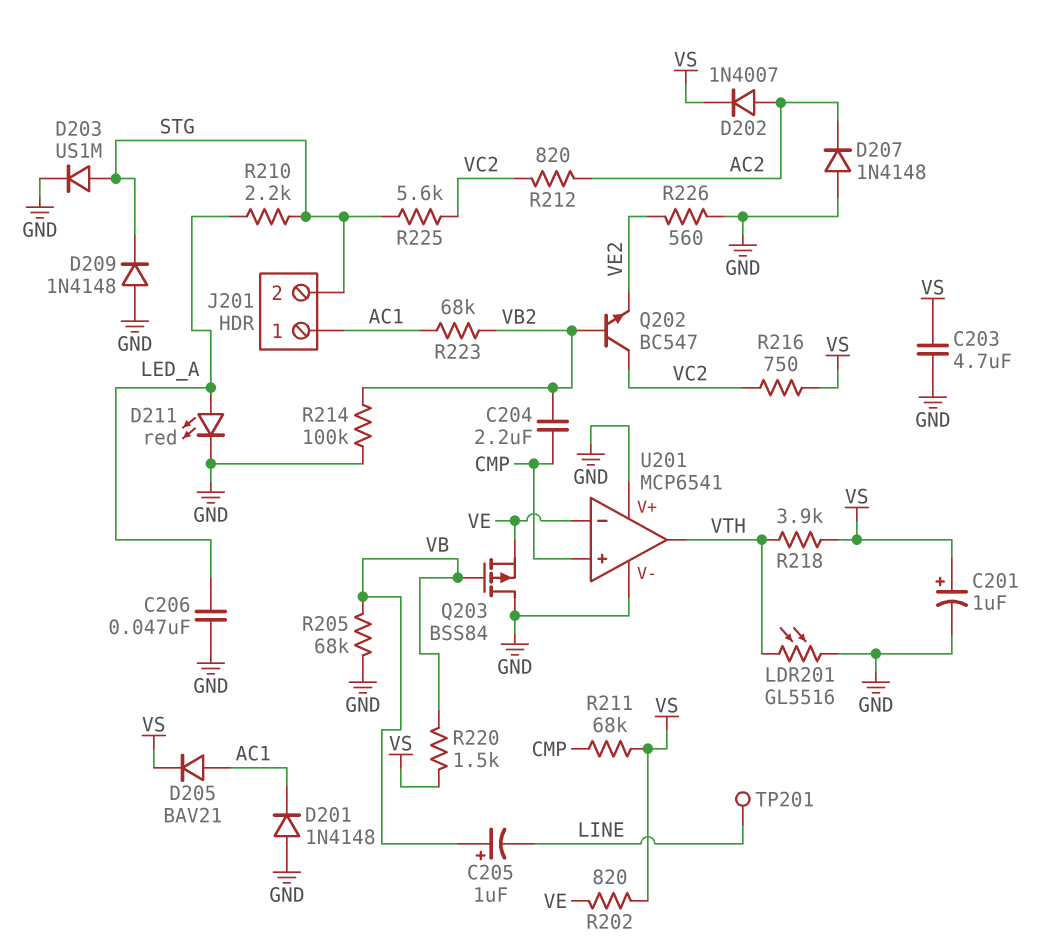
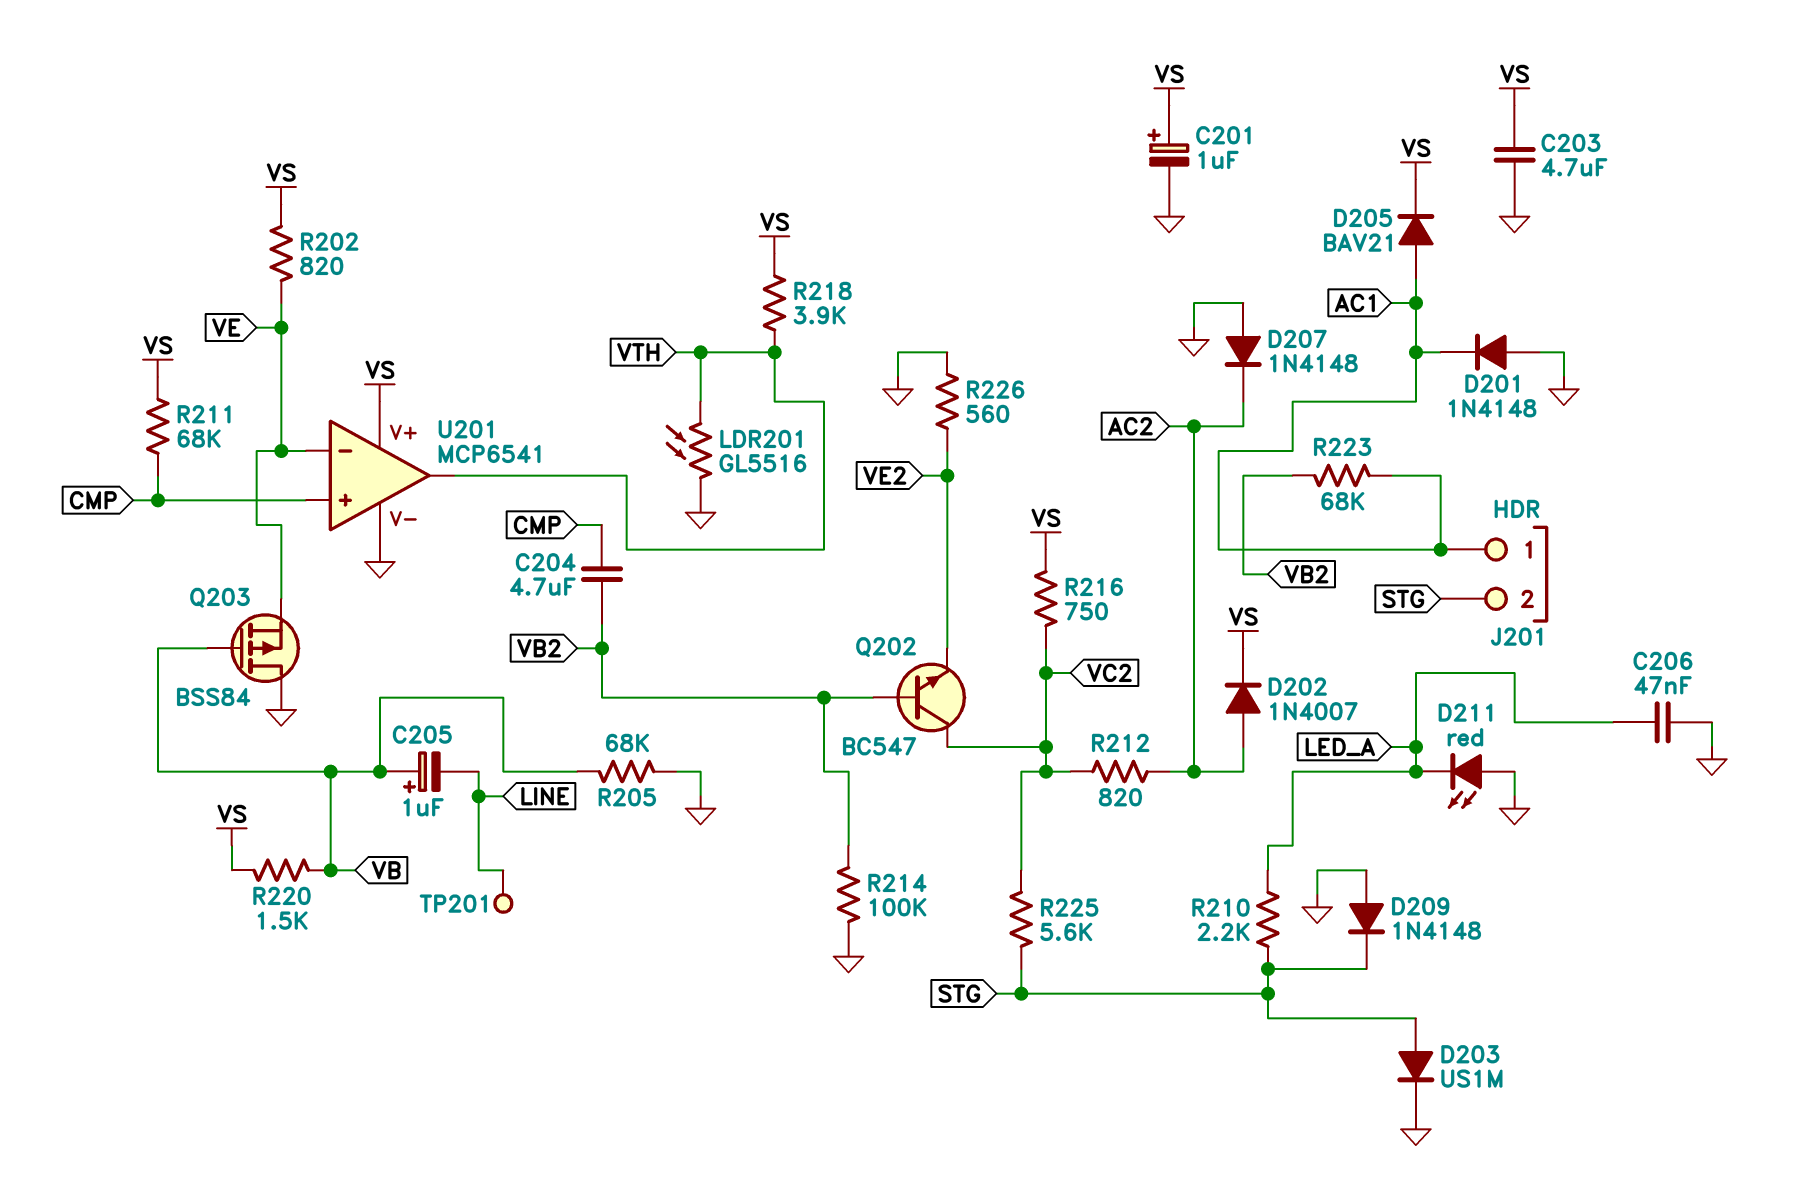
C204: 2.2uF (CMP, VB2) -> 4.7uF (CMP, VB2)
D211: LED red (A LED_A, K GND) -> LED red (A GND, K LED_A)
U201 pin V+: GND -> VS

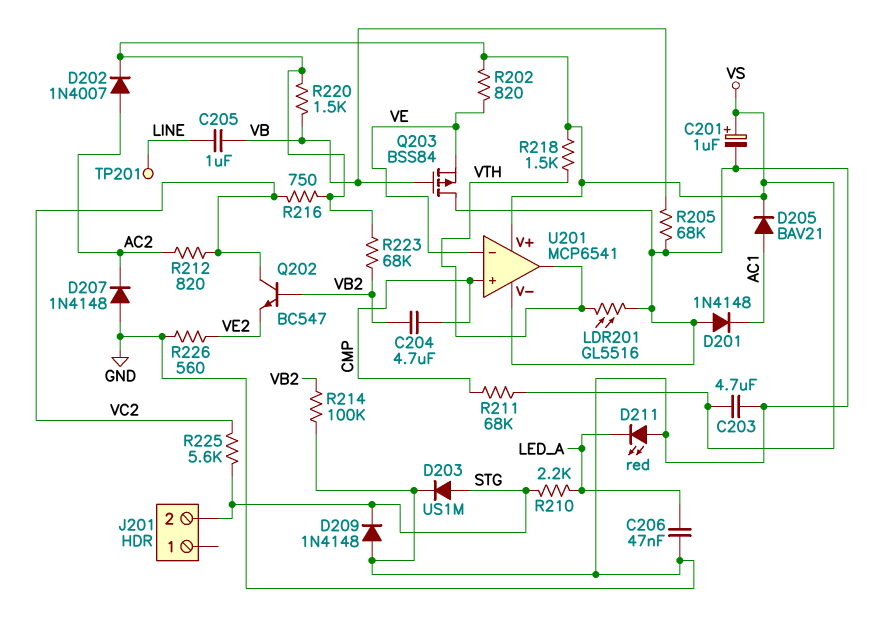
C205: 1uF (plus VB, minus LINE) -> 1uF (LINE, VB)
J201 pin 1: AC1 -> none
R218: 3.9k (VS, VTH) -> 1.5k (VS, VTH)
R223: 68k (AC1, VB2) -> 68k (VB2, VS)

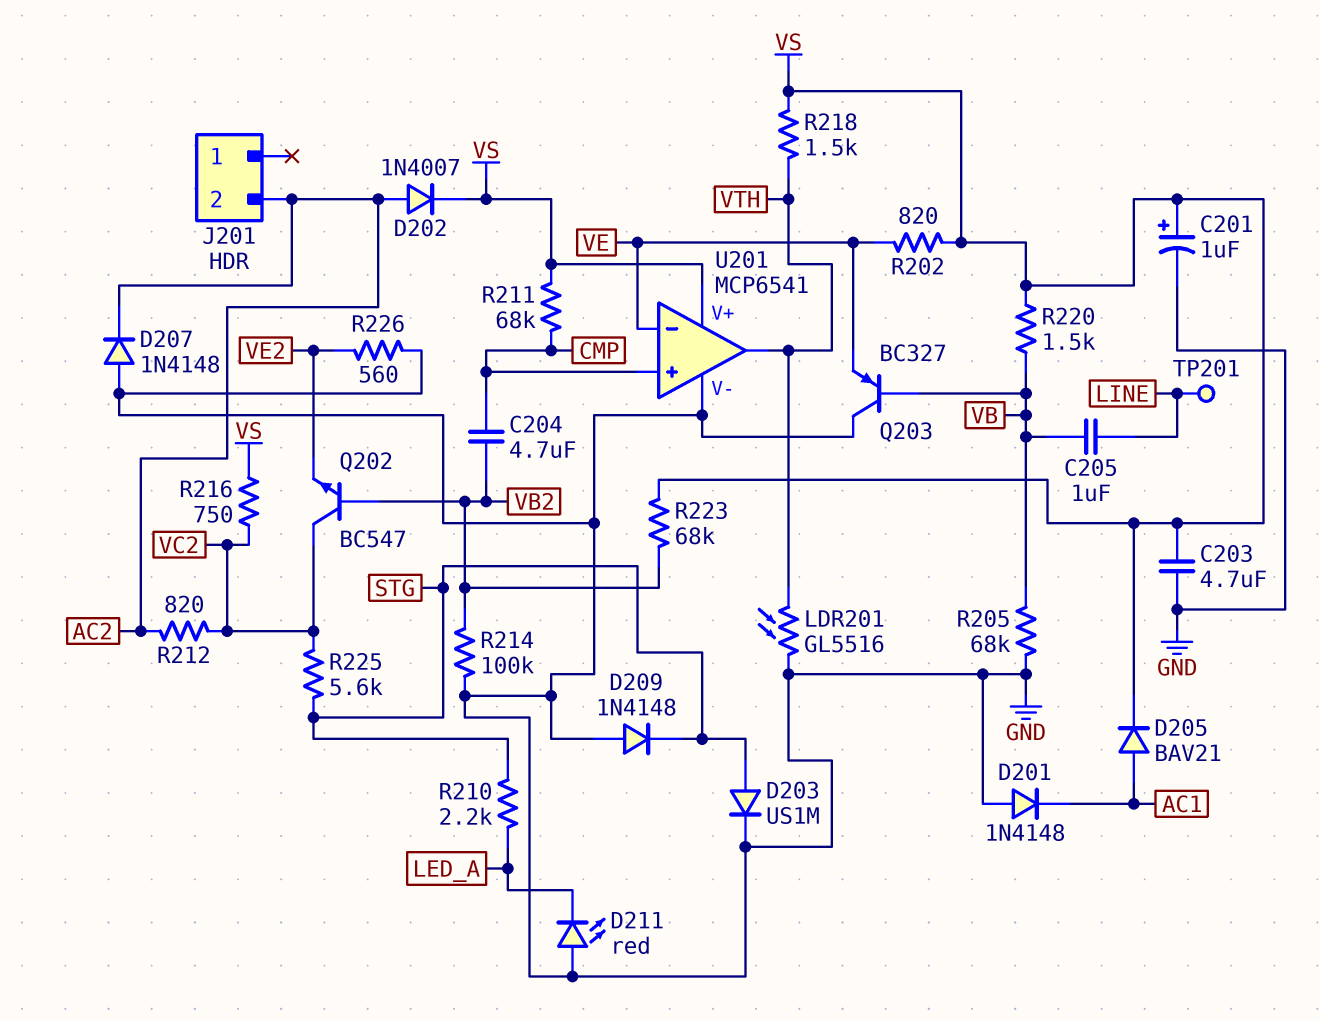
C206: 47nF (GND, LED_A) -> none
J201 pin 2: STG -> AC2
Q203: PMOS BSS84 (G VB, D GND, S VE) -> PNP BC327 (B VB, C GND, E VE)

